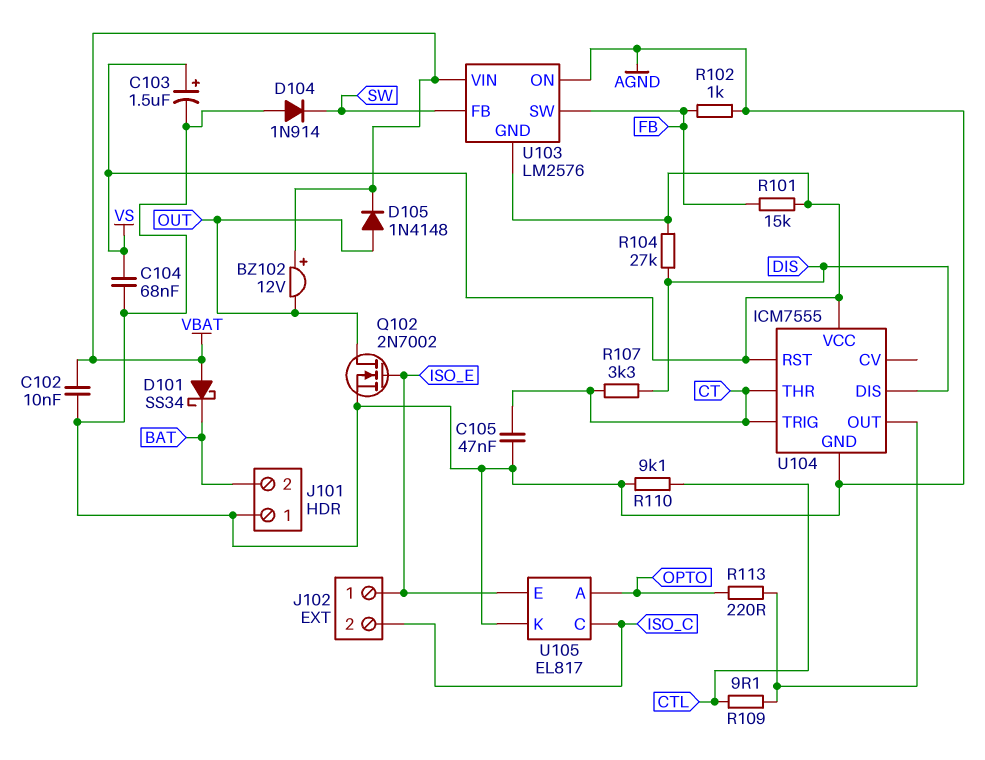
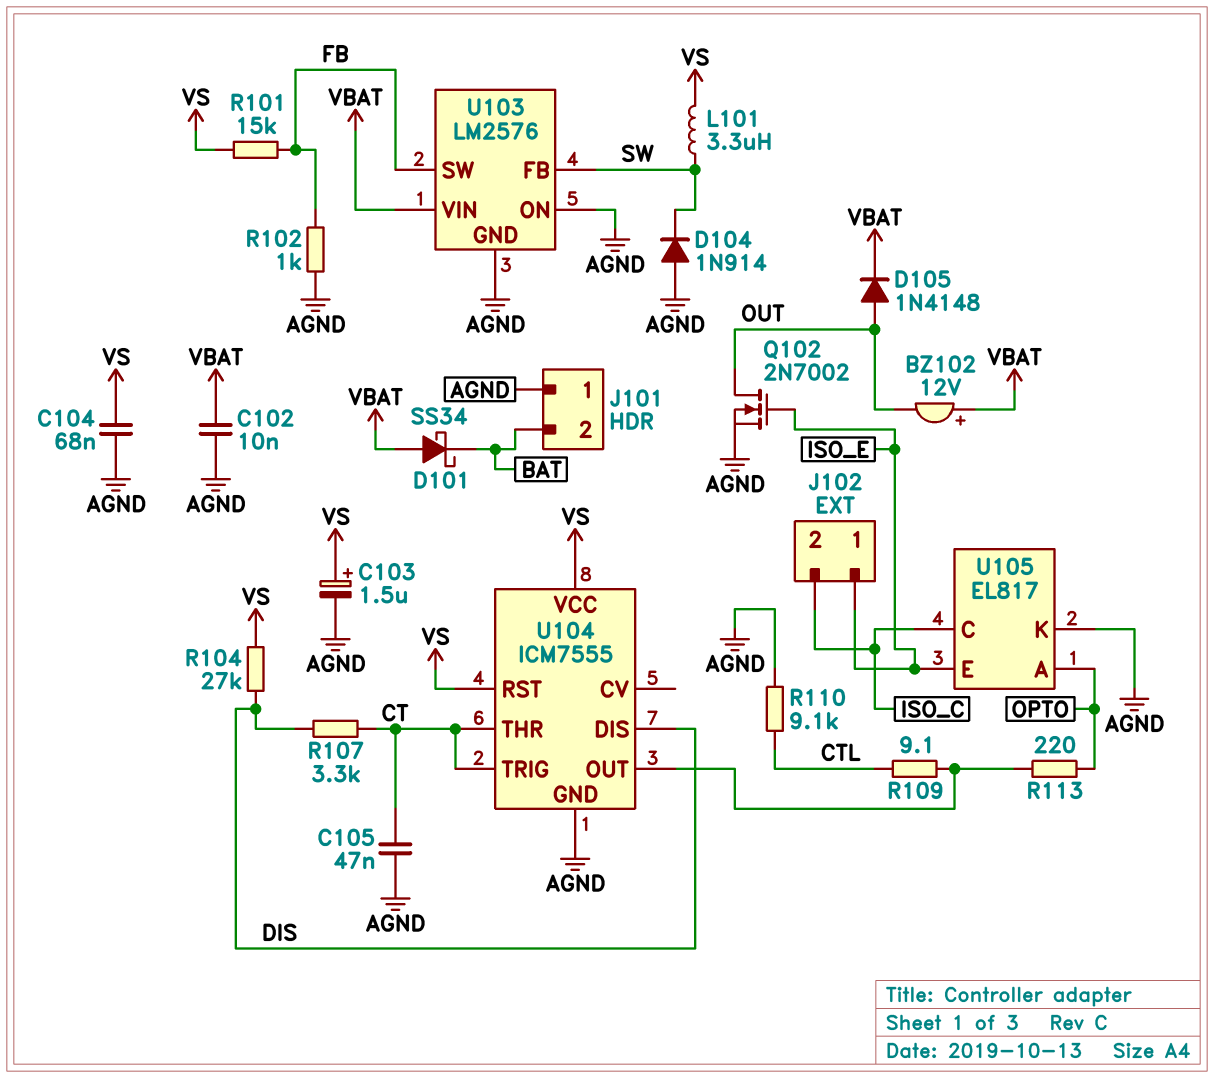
L101: none -> 3.3uH (SW, VS)
U103 pin GND: VS -> AGND

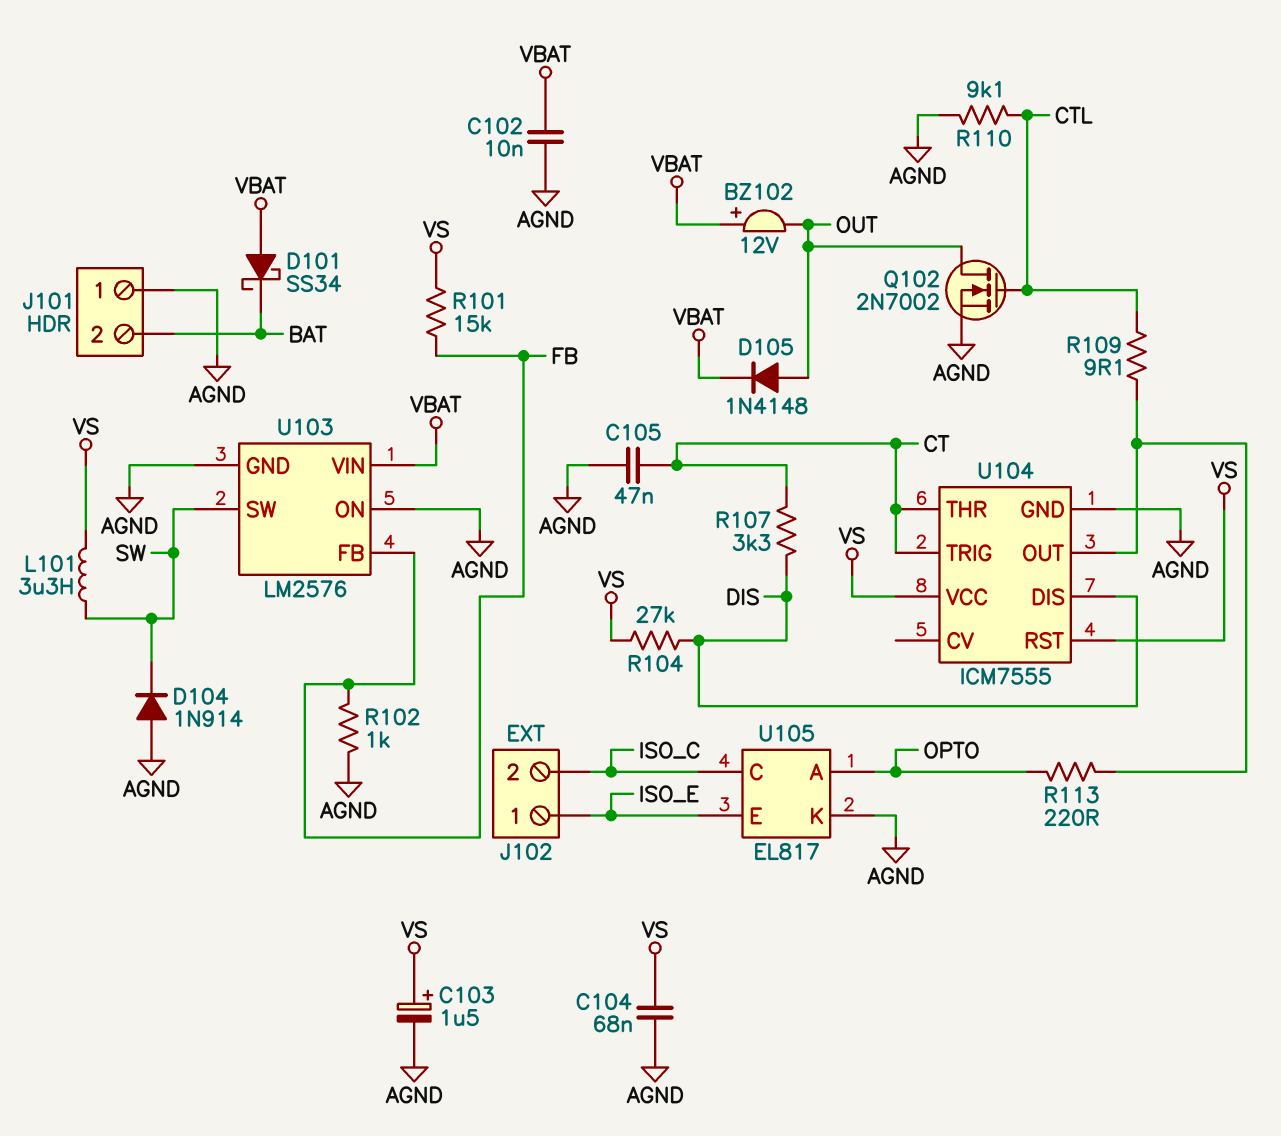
Q102: NMOS 2N7002 (G ISO_E, D OUT, S AGND) -> NMOS 2N7002 (G CTL, D OUT, S AGND)
U103 pin FB: SW -> FB
U103 pin SW: FB -> SW

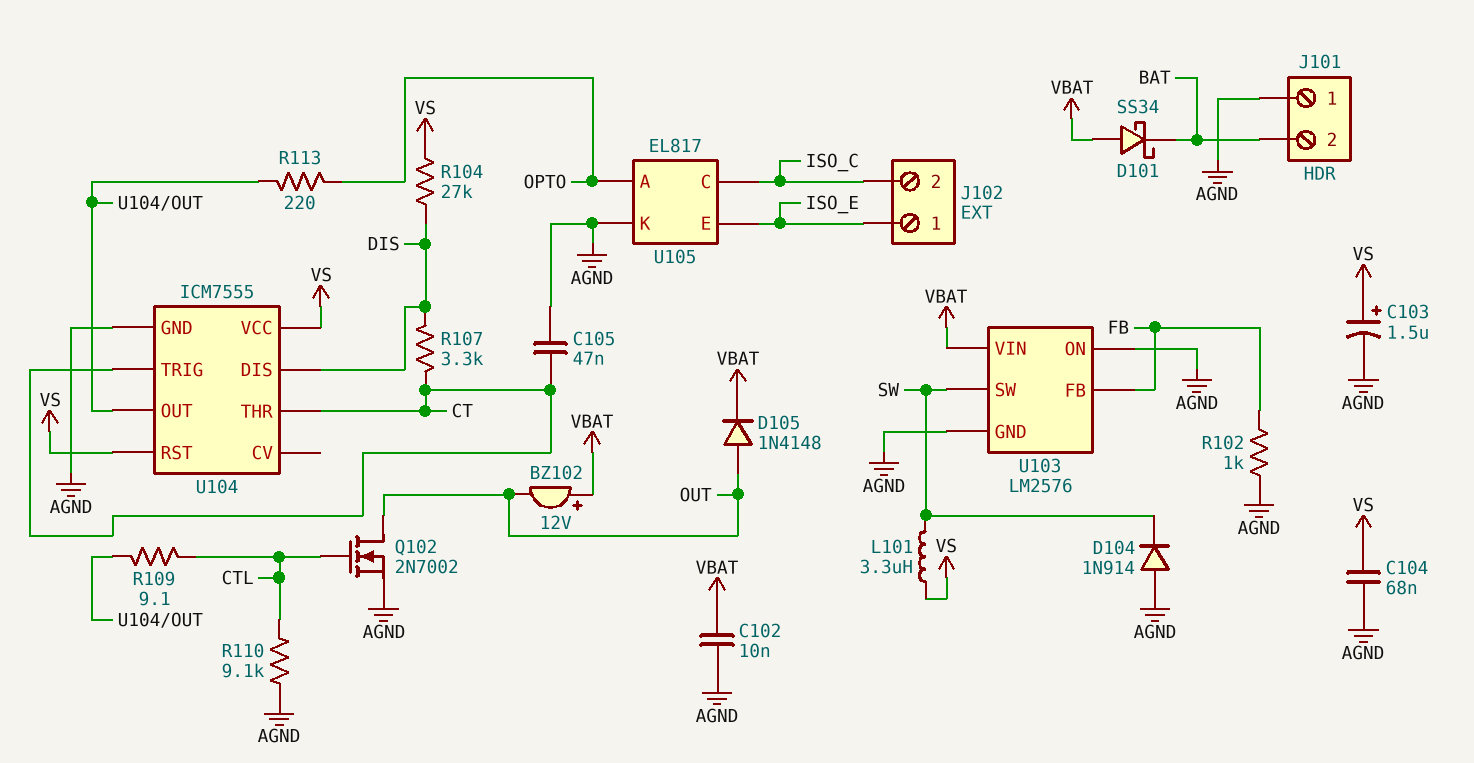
R101: 15k (FB, VS) -> none

